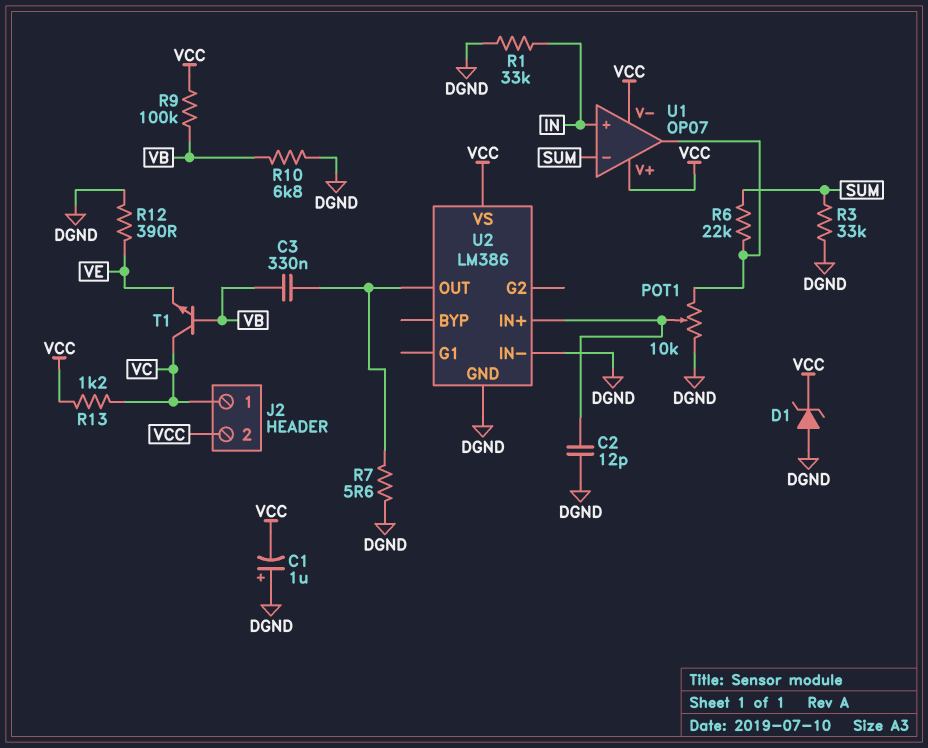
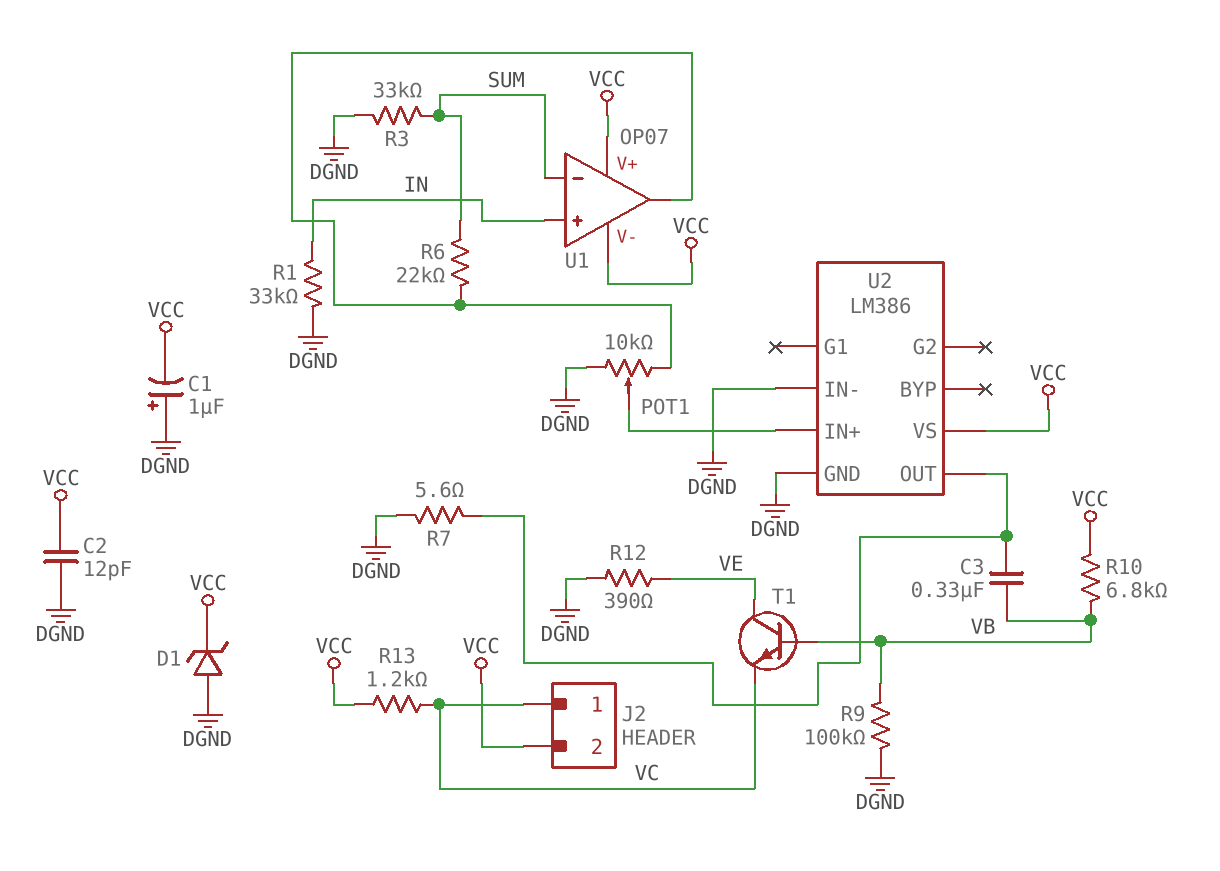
C2: 12pF (DGND, U2/IN+) -> 12pF (DGND, VCC)
R9: 100k (VB, VCC) -> 100k (DGND, VB)
R10: 6.8k (DGND, VB) -> 6.8k (VB, VCC)
T1: NPN (B VB, C VC, E VE) -> NPN (B VB, C VE, E VC)

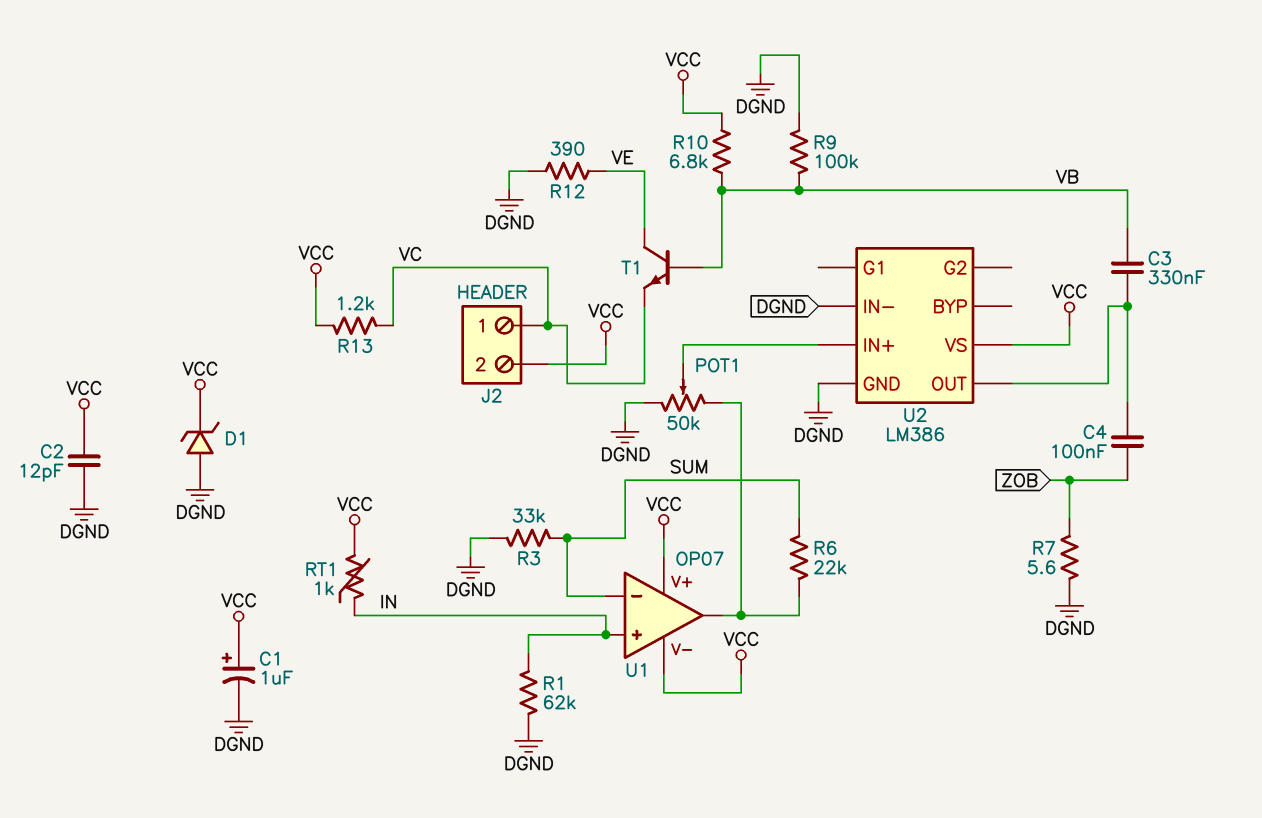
C1: 1uF (plus DGND, minus VCC) -> 1uF (plus VCC, minus DGND)
C4: none -> 100nF (U2/OUT, ZOB)
POT1: 10k (DGND, U1/out, wiper U2/IN+) -> 50k (DGND, U1/out, wiper U2/IN+)
R1: 33k (DGND, IN) -> 62k (DGND, IN)
R7: 5.6 (DGND, U2/OUT) -> 5.6 (DGND, ZOB)
RT1: none -> 1k (IN, VCC)

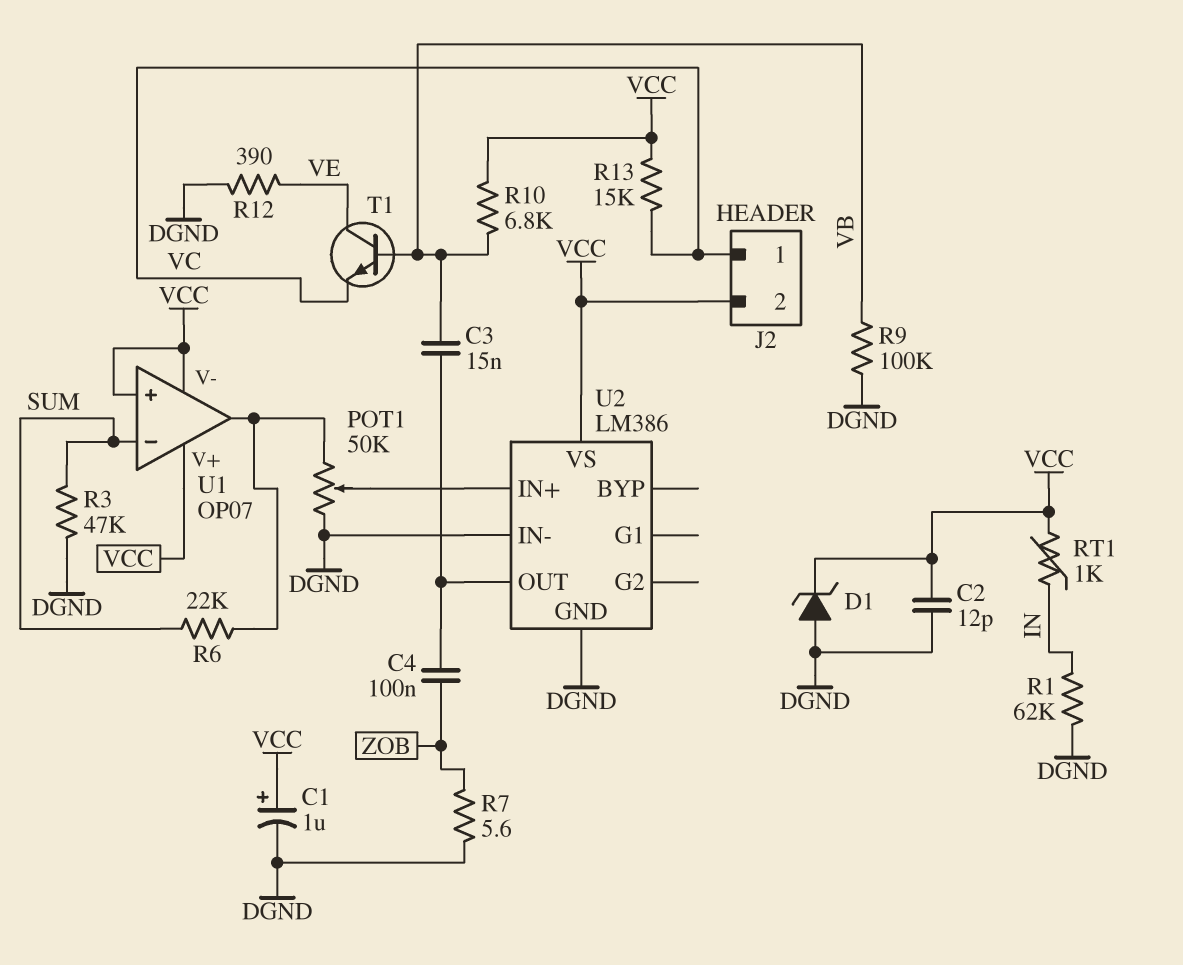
C3: 330nF (U2/OUT, VB) -> 15nF (U2/OUT, VB)
R3: 33k (DGND, SUM) -> 47k (DGND, SUM)
R13: 1.2k (VC, VCC) -> 15k (VC, VCC)
U1 pin in+: IN -> VCC

